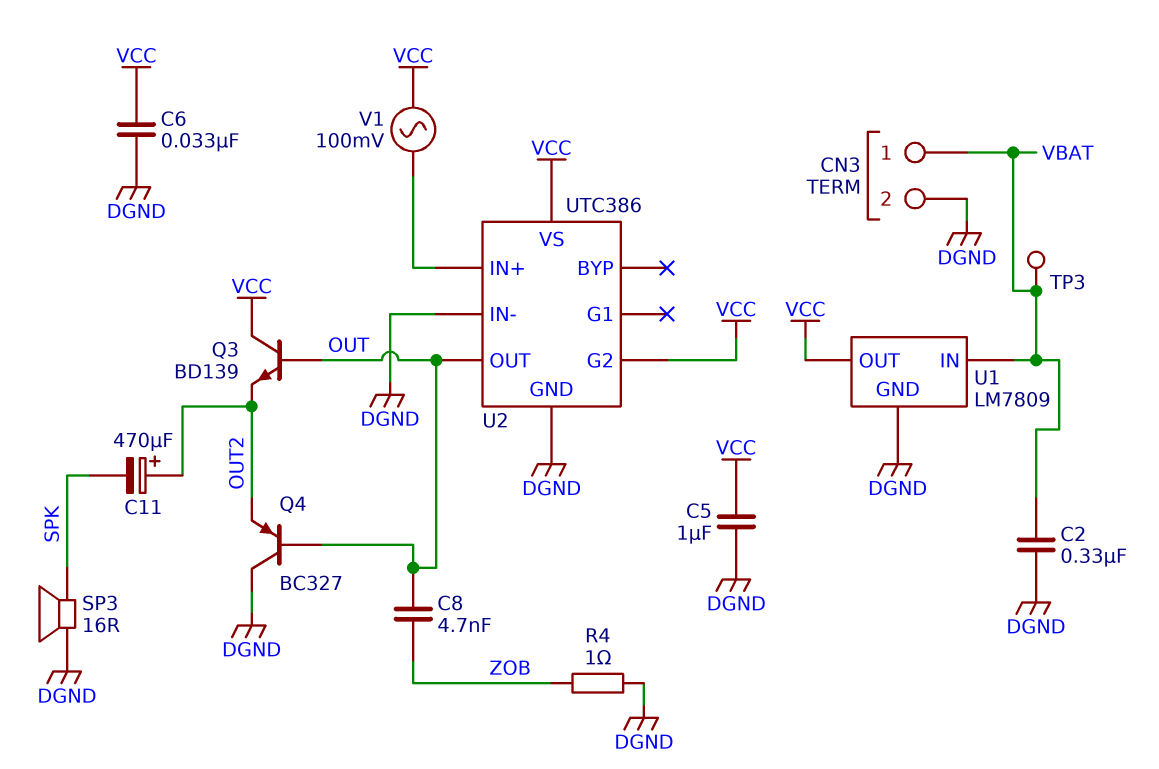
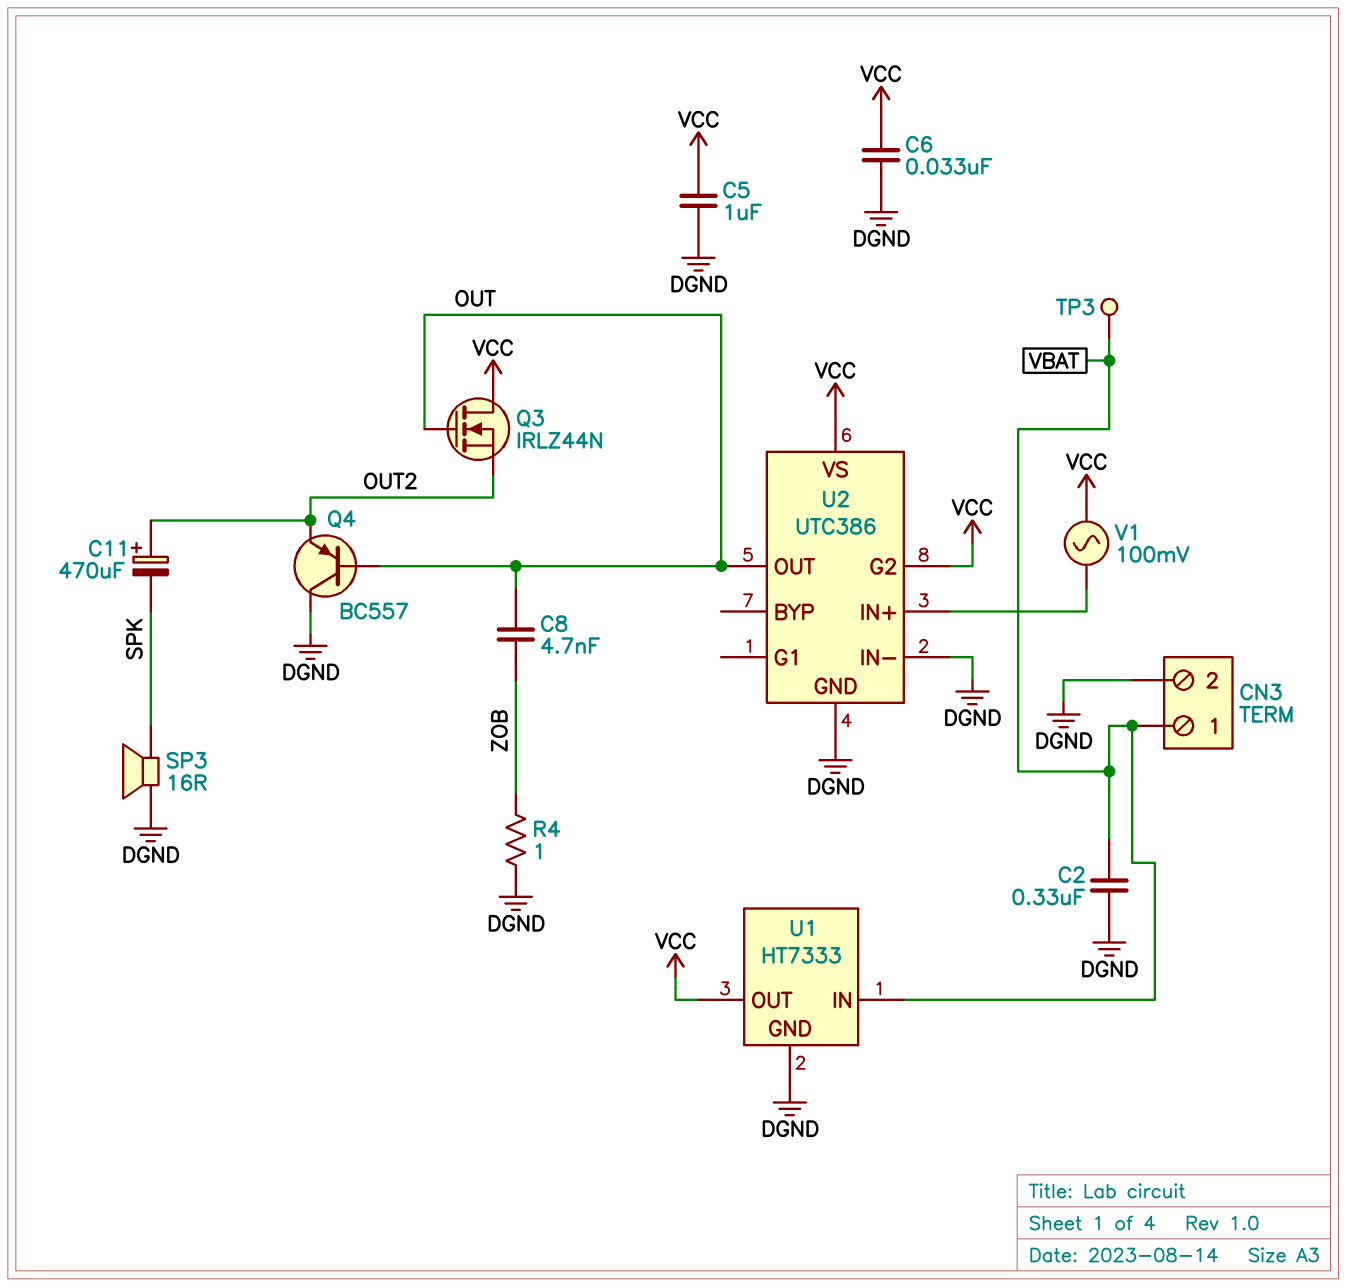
Q3: NPN BD139 (B OUT, C VCC, E OUT2) -> NMOS IRLZ44N (G OUT, D VCC, S OUT2)
Q4: PNP BC327 (B OUT, C DGND, E OUT2) -> PNP BC557 (B OUT, C DGND, E OUT2)
U1: LM7809 -> HT7333

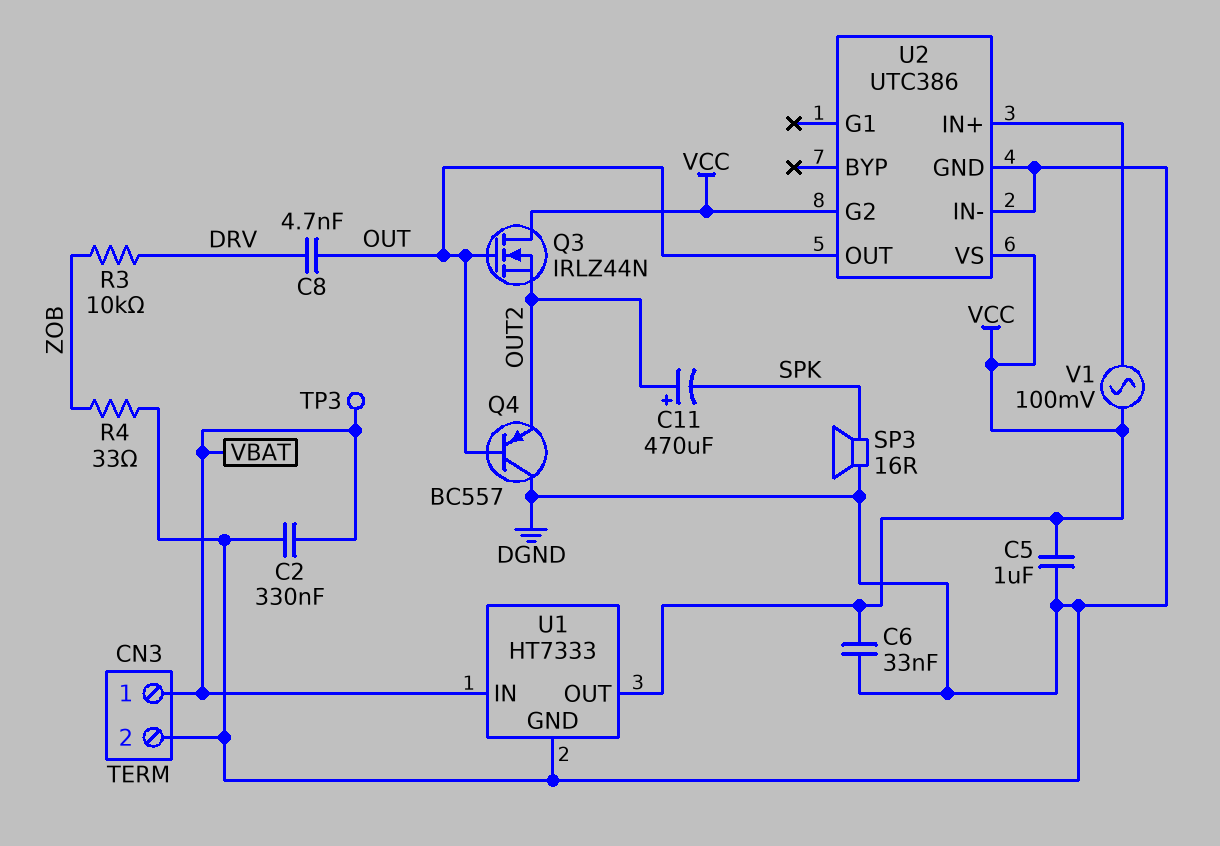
C8: 4.7nF (OUT, ZOB) -> 4.7nF (DRV, OUT)
R3: none -> 10k (DRV, ZOB)
R4: 1 (DGND, ZOB) -> 33 (DGND, ZOB)

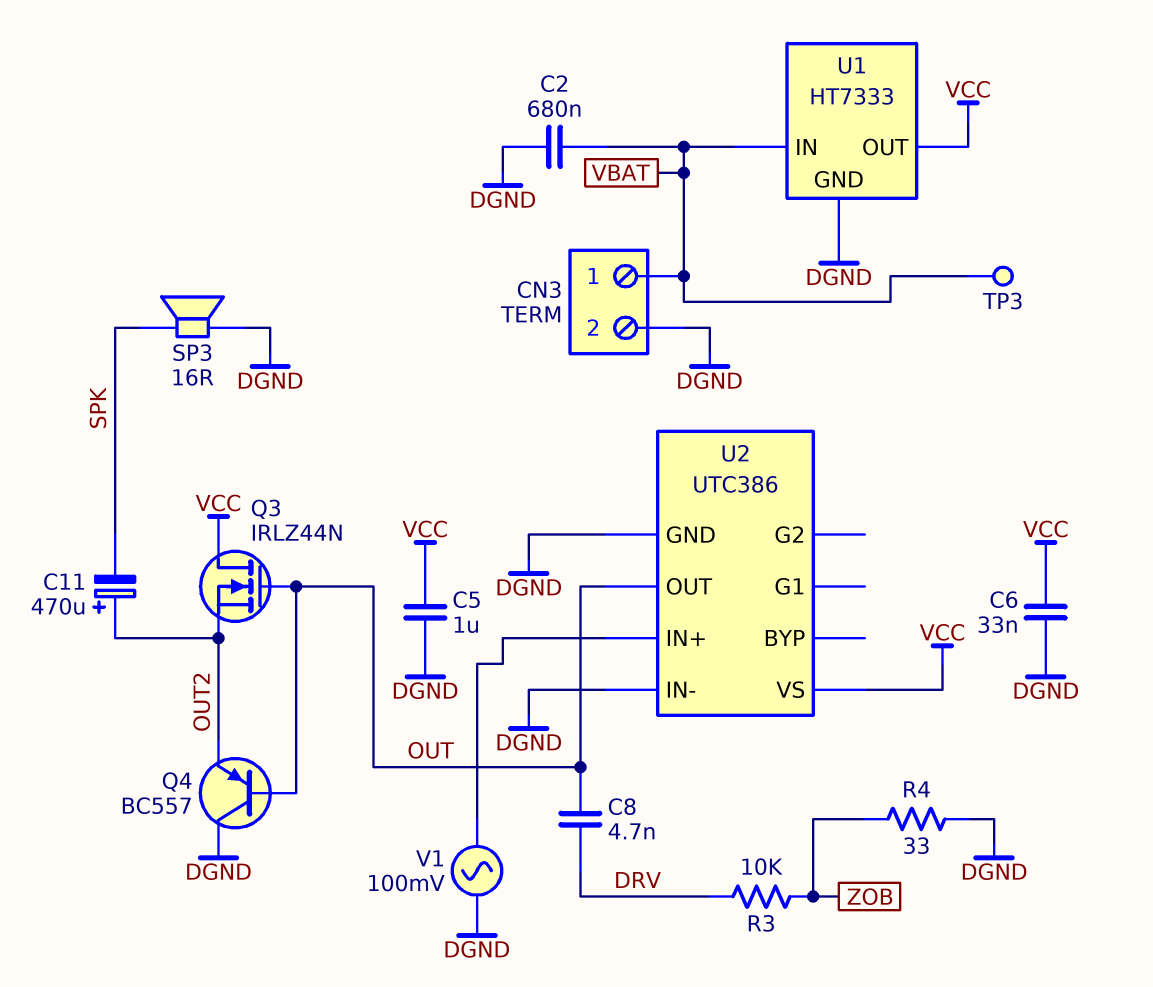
C2: 330nF (DGND, VBAT) -> 680nF (DGND, VBAT)
U2 pin G2: VCC -> none
V1: AC 100mV (U2/IN+, VCC) -> AC 100mV (DGND, U2/IN+)

